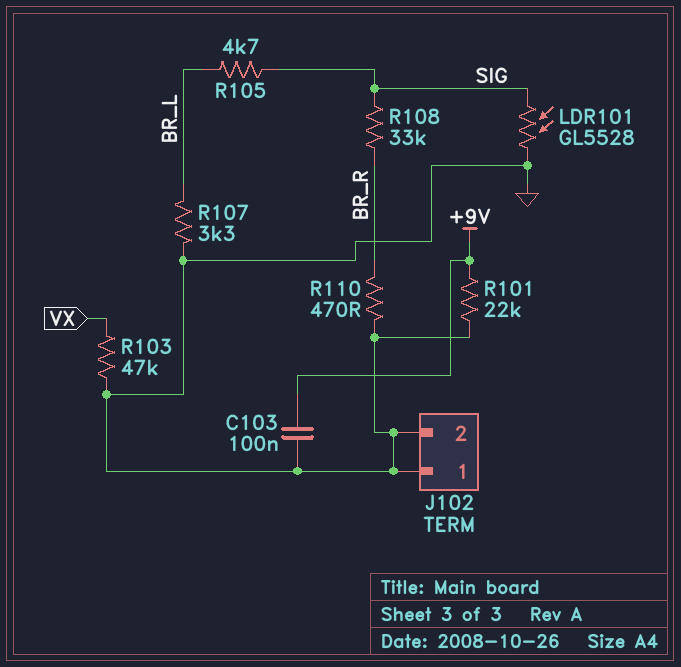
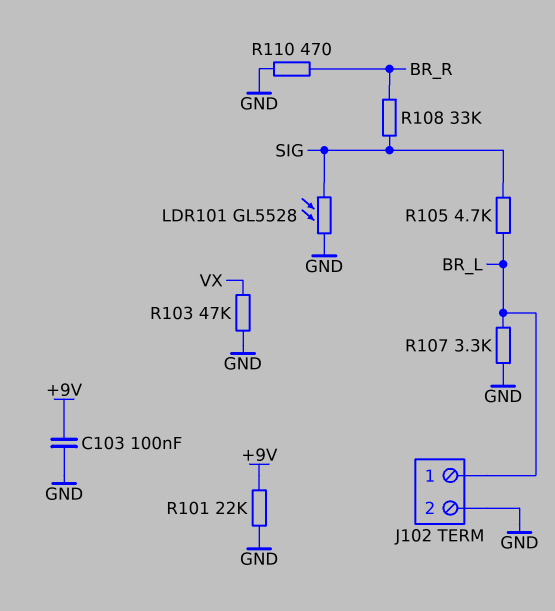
J102 pin 1: GND -> BR_L

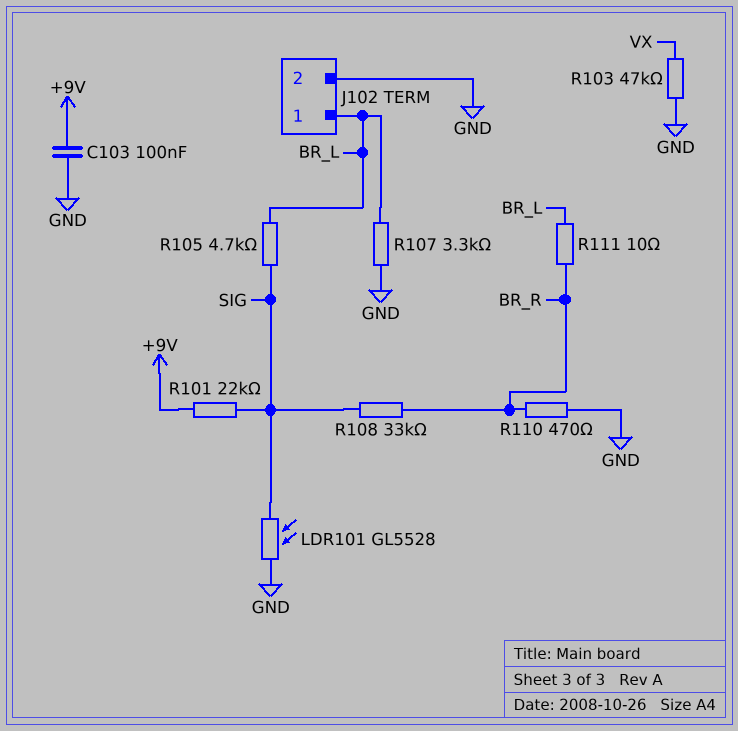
R101: 22k (+9V, GND) -> 22k (+9V, SIG)
R111: none -> 10 (BR_L, BR_R)

